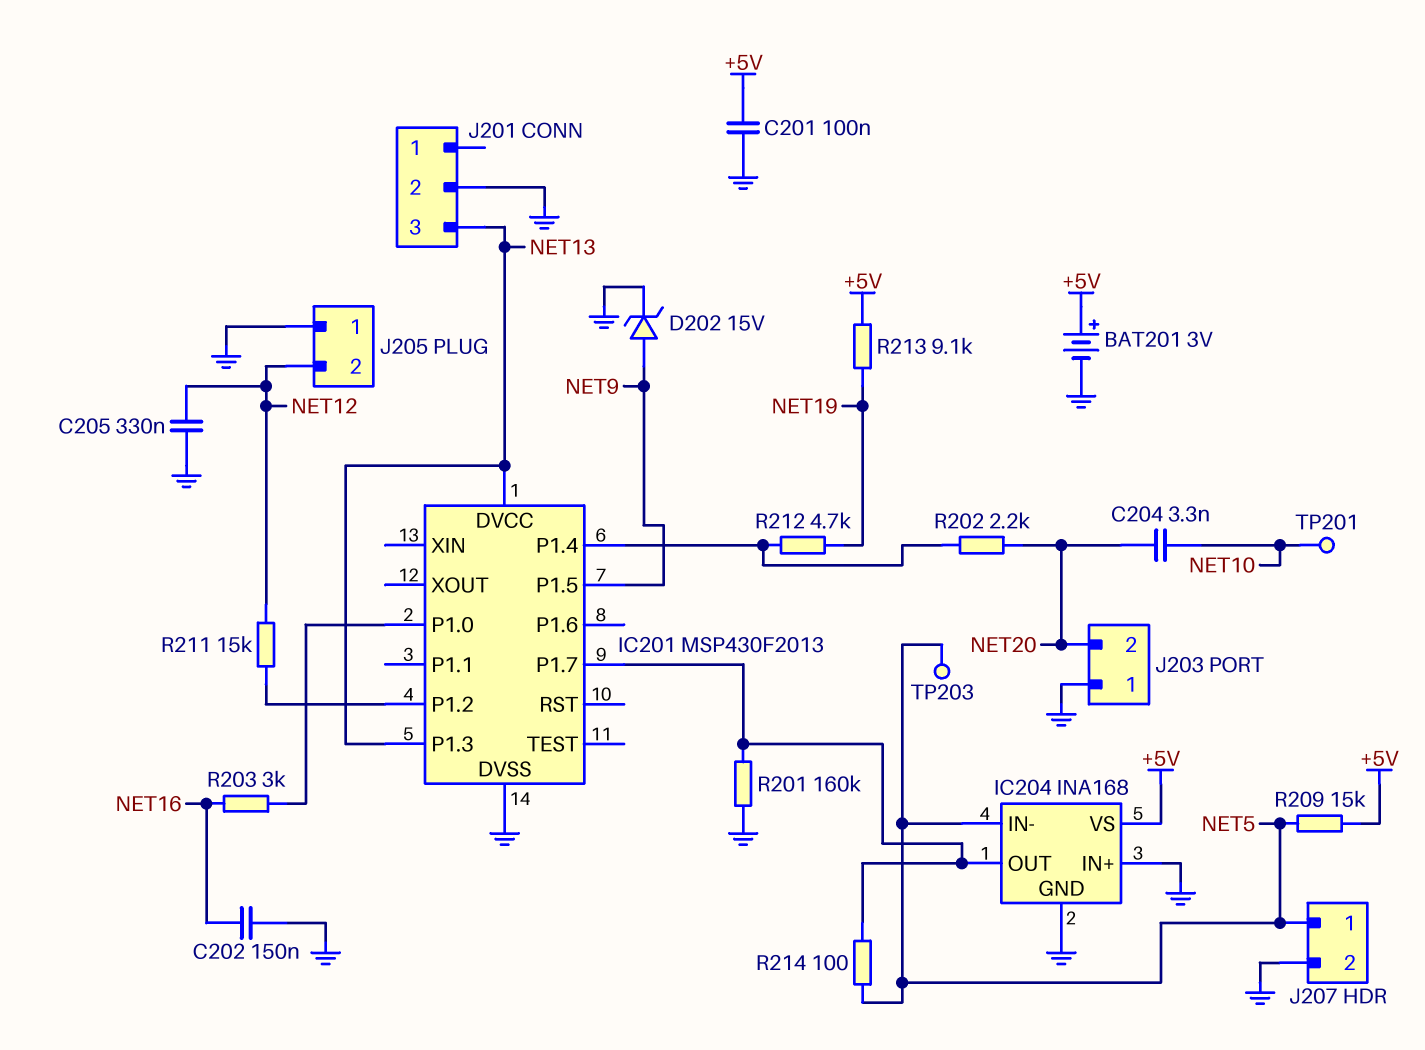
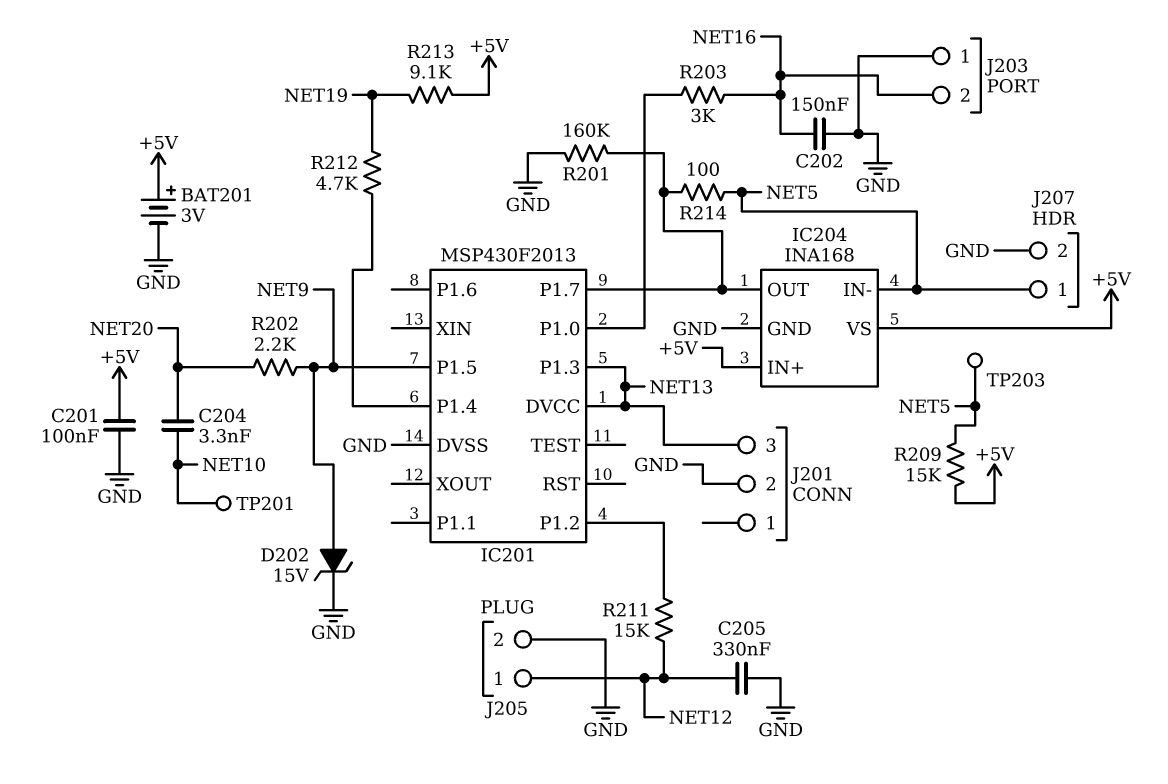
IC204 pin IN+: GND -> +5V
J203 pin 2: NET20 -> NET16
J205 pin 1: GND -> NET12
J205 pin 2: NET12 -> GND
R202: 2.2k (IC201/P1.4, NET20) -> 2.2k (NET9, NET20)

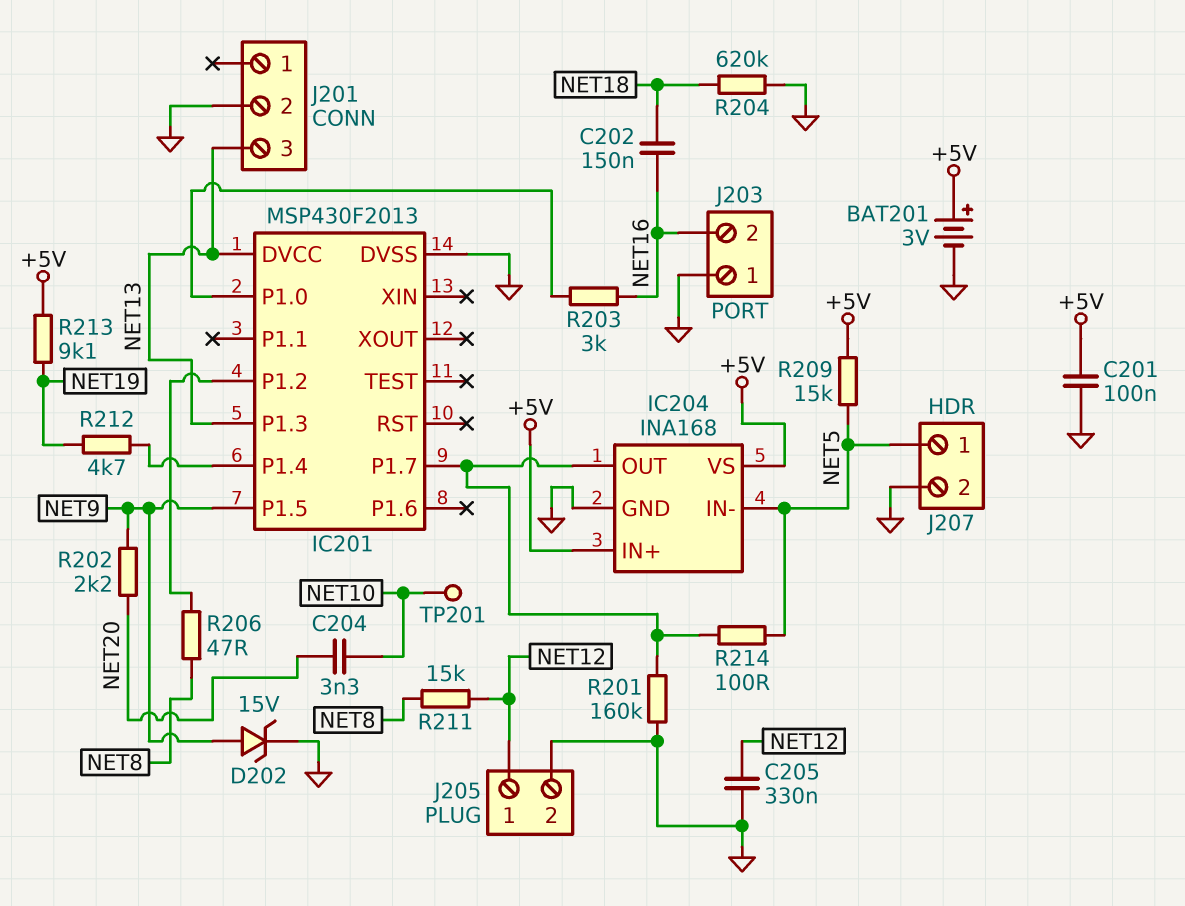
C202: 150nF (GND, NET16) -> 150nF (NET16, NET18)
R204: none -> 620k (GND, NET18)
R206: none -> 47 (IC201/P1.2, NET8)
R211: 15k (IC201/P1.2, NET12) -> 15k (NET8, NET12)
TP203: test point (NET5) -> none

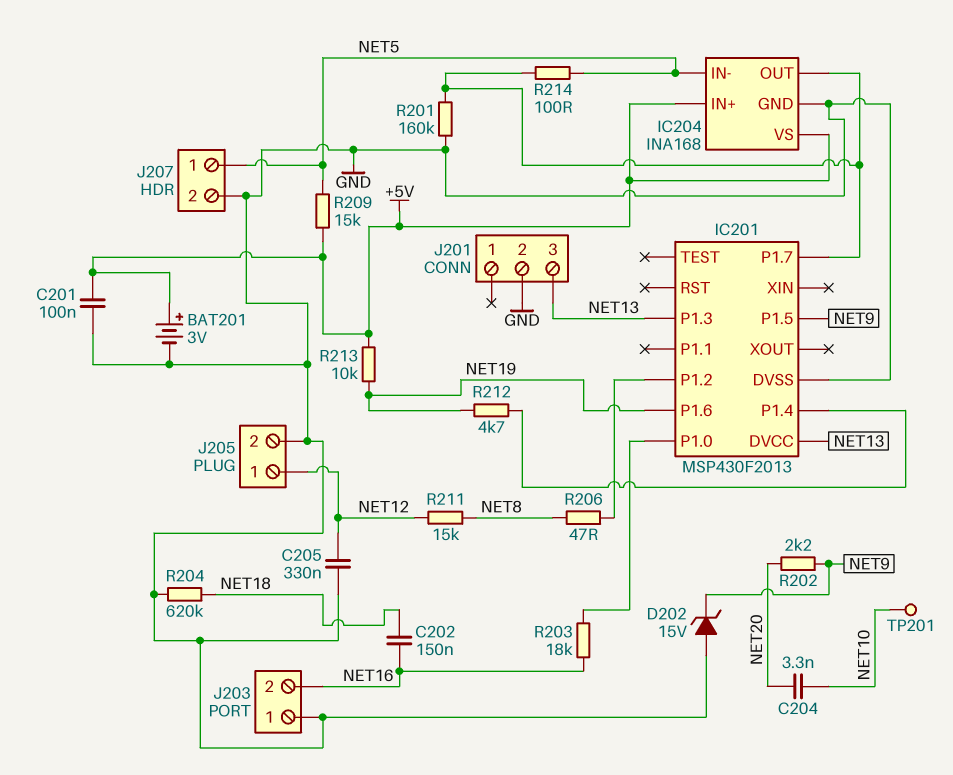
D202: zener 15V (A NET9, K GND) -> zener 15V (A GND, K NET9)
IC201 pin P1.6: none -> NET19
R203: 3k (IC201/P1.0, NET16) -> 18k (IC201/P1.0, NET16)
R213: 9.1k (+5V, NET19) -> 10k (+5V, NET19)

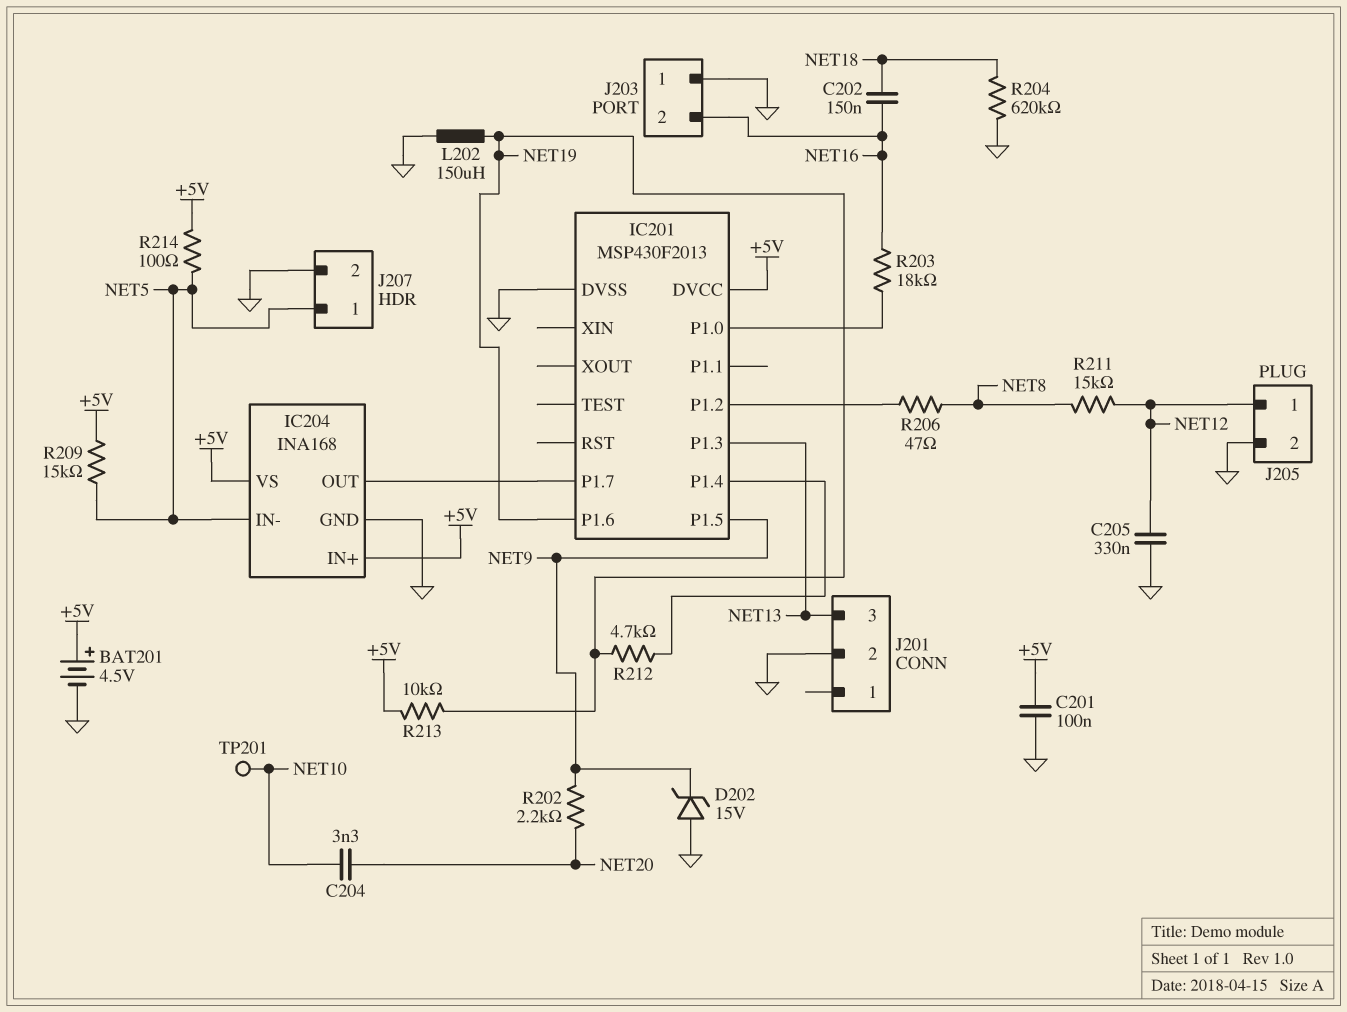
BAT201: 3V (plus +5V, minus GND) -> 4.5V (plus +5V, minus GND)
IC201 pin DVCC: NET13 -> +5V
L202: none -> 150uH (GND, NET19)
R201: 160k (GND, IC201/P1.7) -> none
R214: 100 (IC201/P1.7, NET5) -> 100 (+5V, NET5)

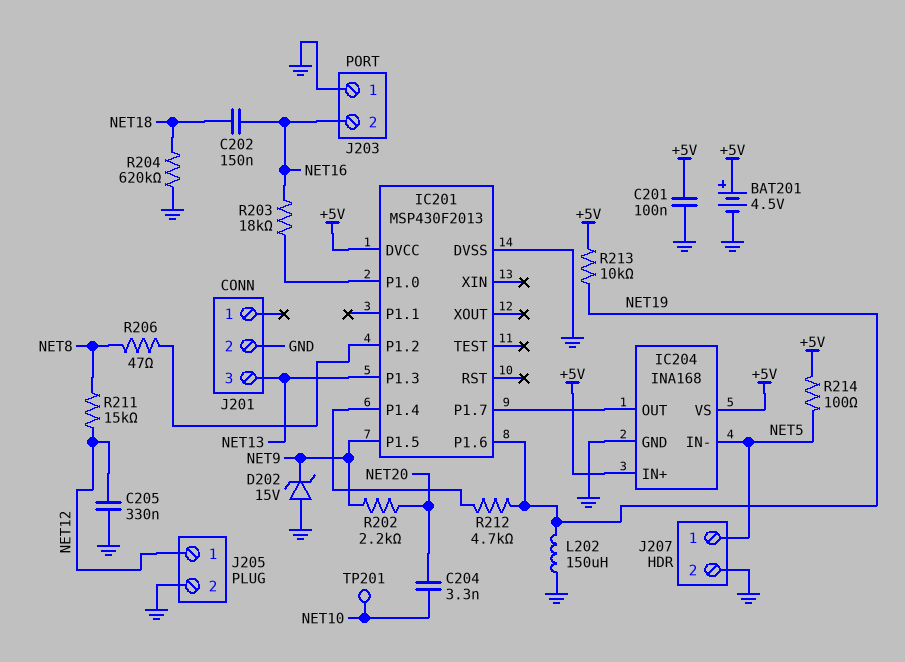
R209: 15k (+5V, NET5) -> none

